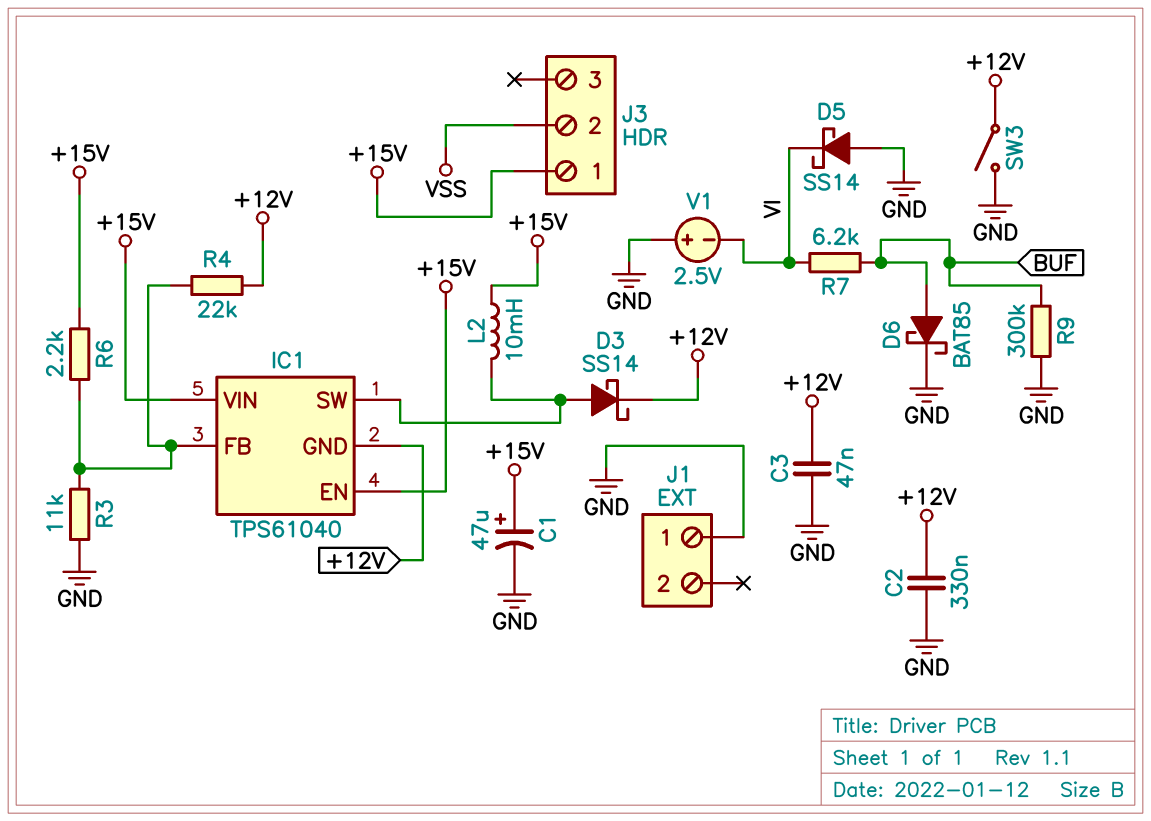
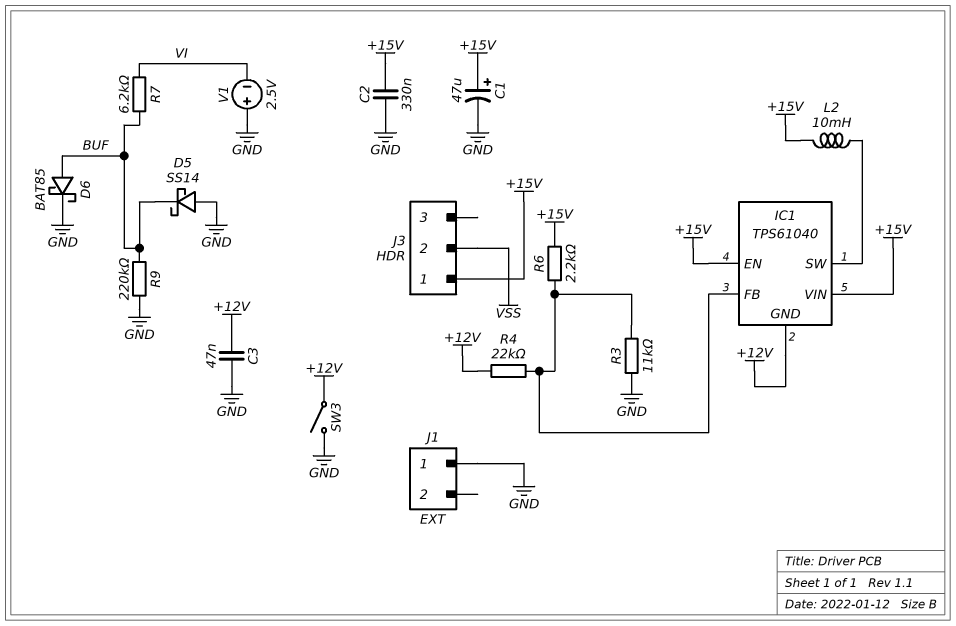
C2: 330nF (+12V, GND) -> 330nF (+15V, GND)
D3: schottky SS14 (A IC1/SW, K +12V) -> none
D5: schottky SS14 (A GND, K VI) -> schottky SS14 (A GND, K BUF)
R9: 300k (BUF, GND) -> 220k (BUF, GND)

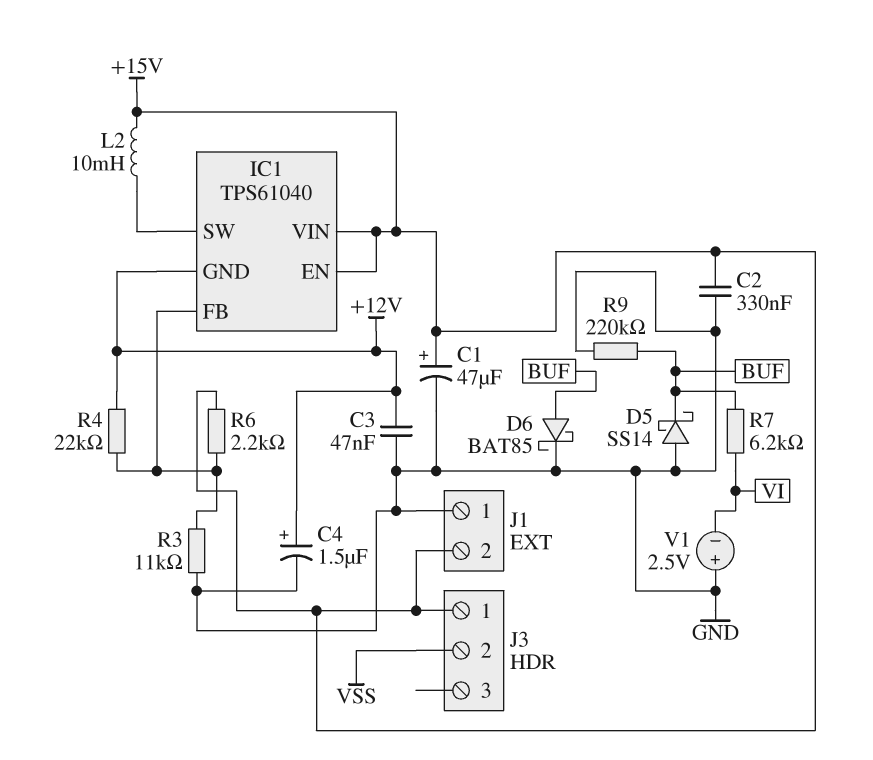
C4: none -> 1.5uF (plus +12V, minus GND)
J1 pin 2: none -> +15V
SW3: switch (+12V, GND) -> none

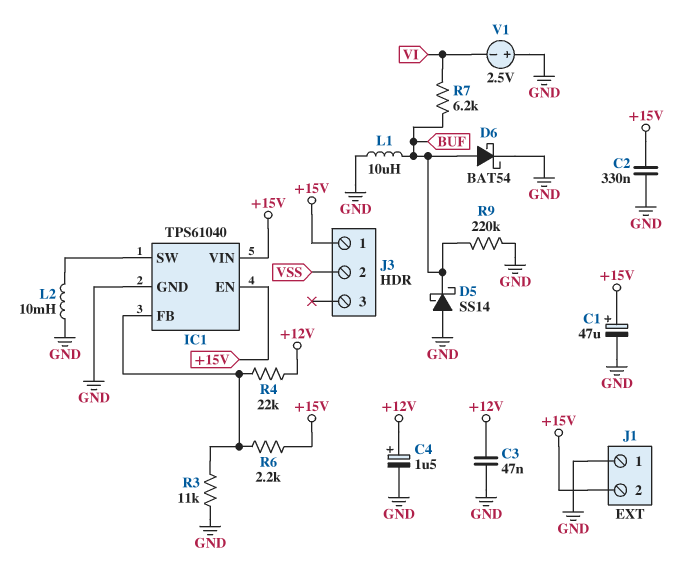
D6: schottky BAT85 (A BUF, K GND) -> schottky BAT54 (A BUF, K GND)
IC1 pin GND: +12V -> GND
L1: none -> 10uH (BUF, GND)
L2: 10mH (+15V, IC1/SW) -> 10mH (GND, IC1/SW)

